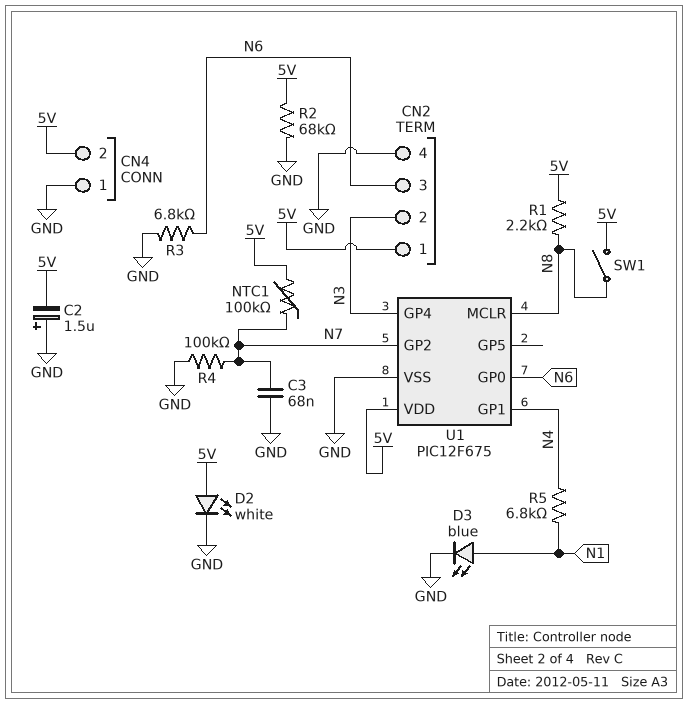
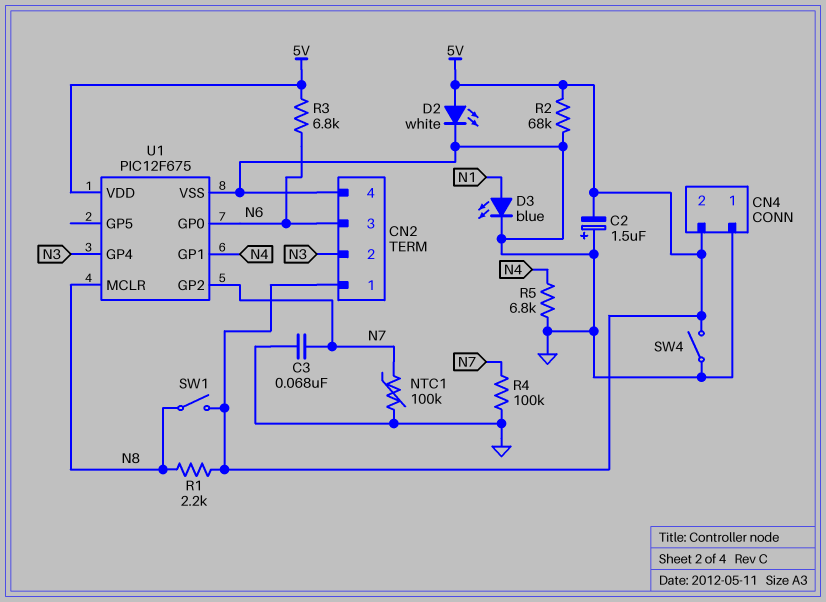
NTC1: 100k (5V, N7) -> 100k (GND, N7)
R3: 6.8k (GND, N6) -> 6.8k (5V, N6)
R5: 6.8k (N1, N4) -> 6.8k (GND, N4)
SW4: none -> switch (5V, GND)

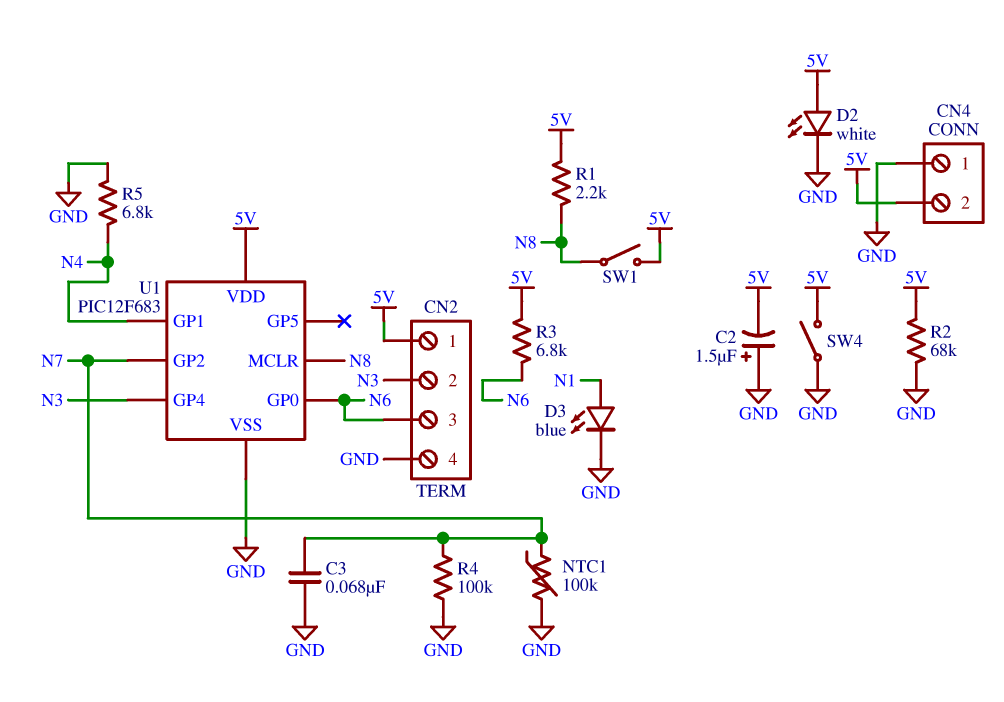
U1: PIC12F675 -> PIC12F683

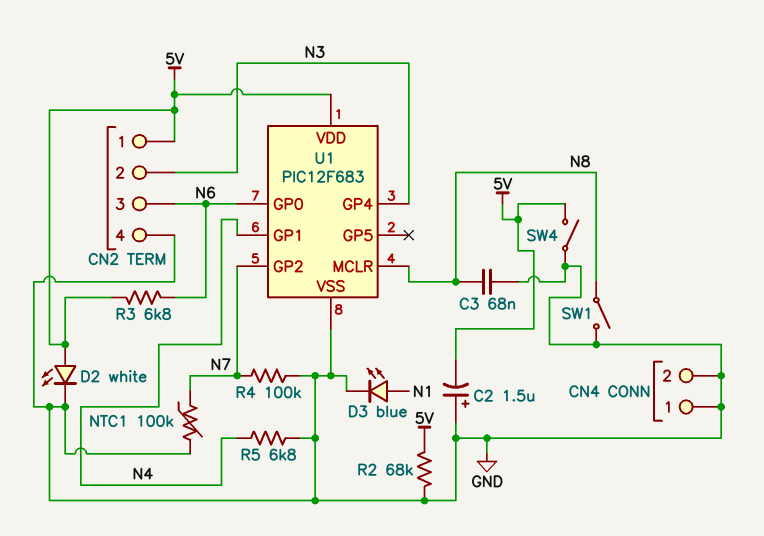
C3: 68nF (GND, N7) -> 68nF (GND, N8)
CN4 pin 2: 5V -> GND
R1: 2.2k (5V, N8) -> none
SW1: switch (5V, N8) -> switch (GND, N8)

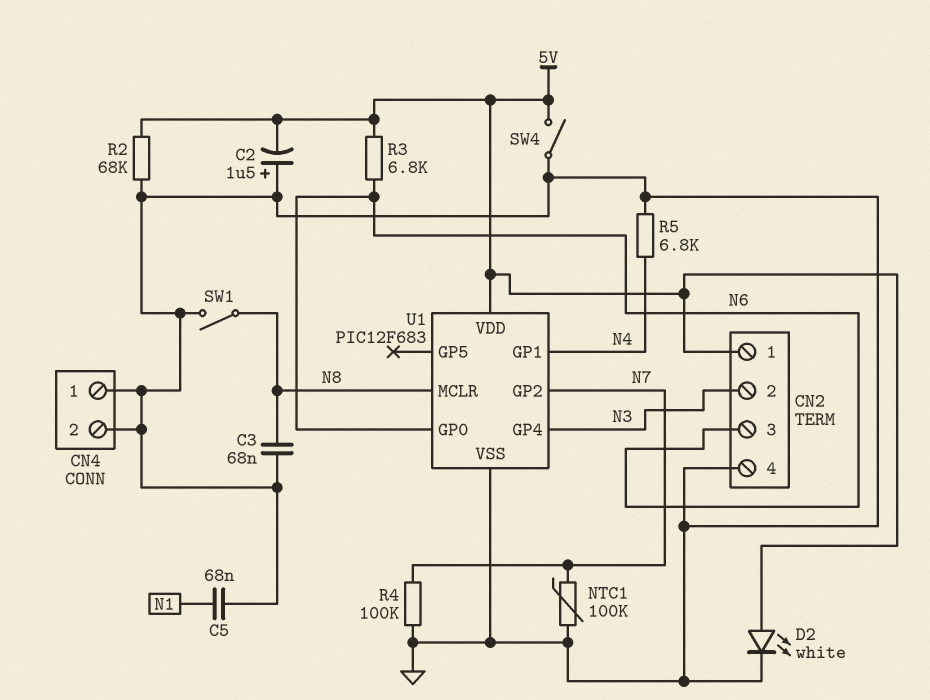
C5: none -> 68nF (GND, N1)
D3: LED blue (A N1, K GND) -> none

